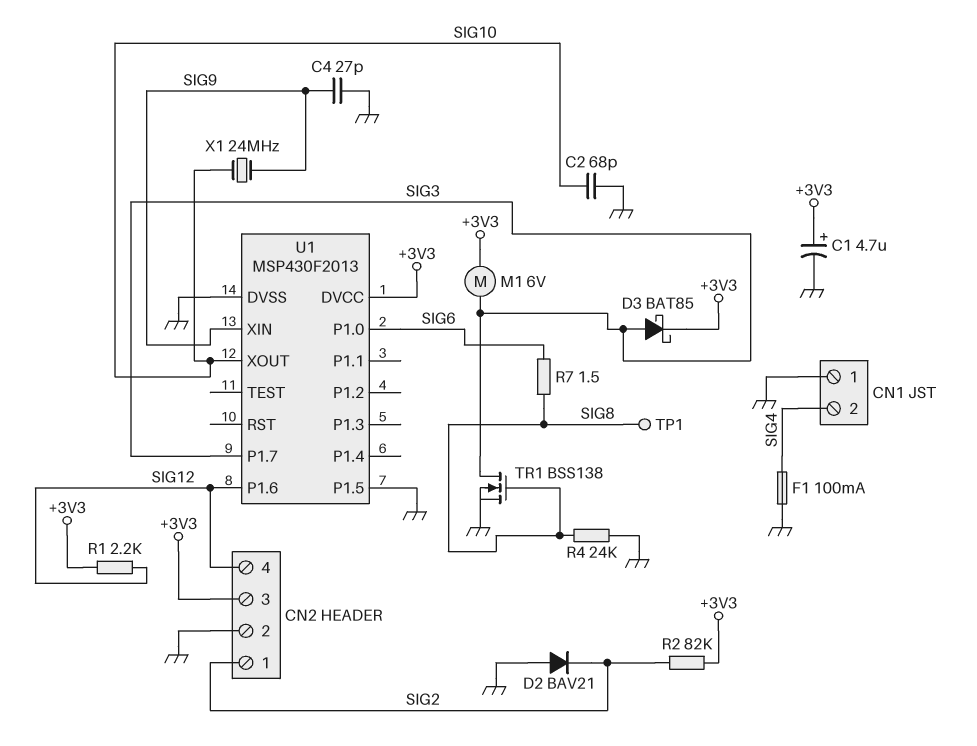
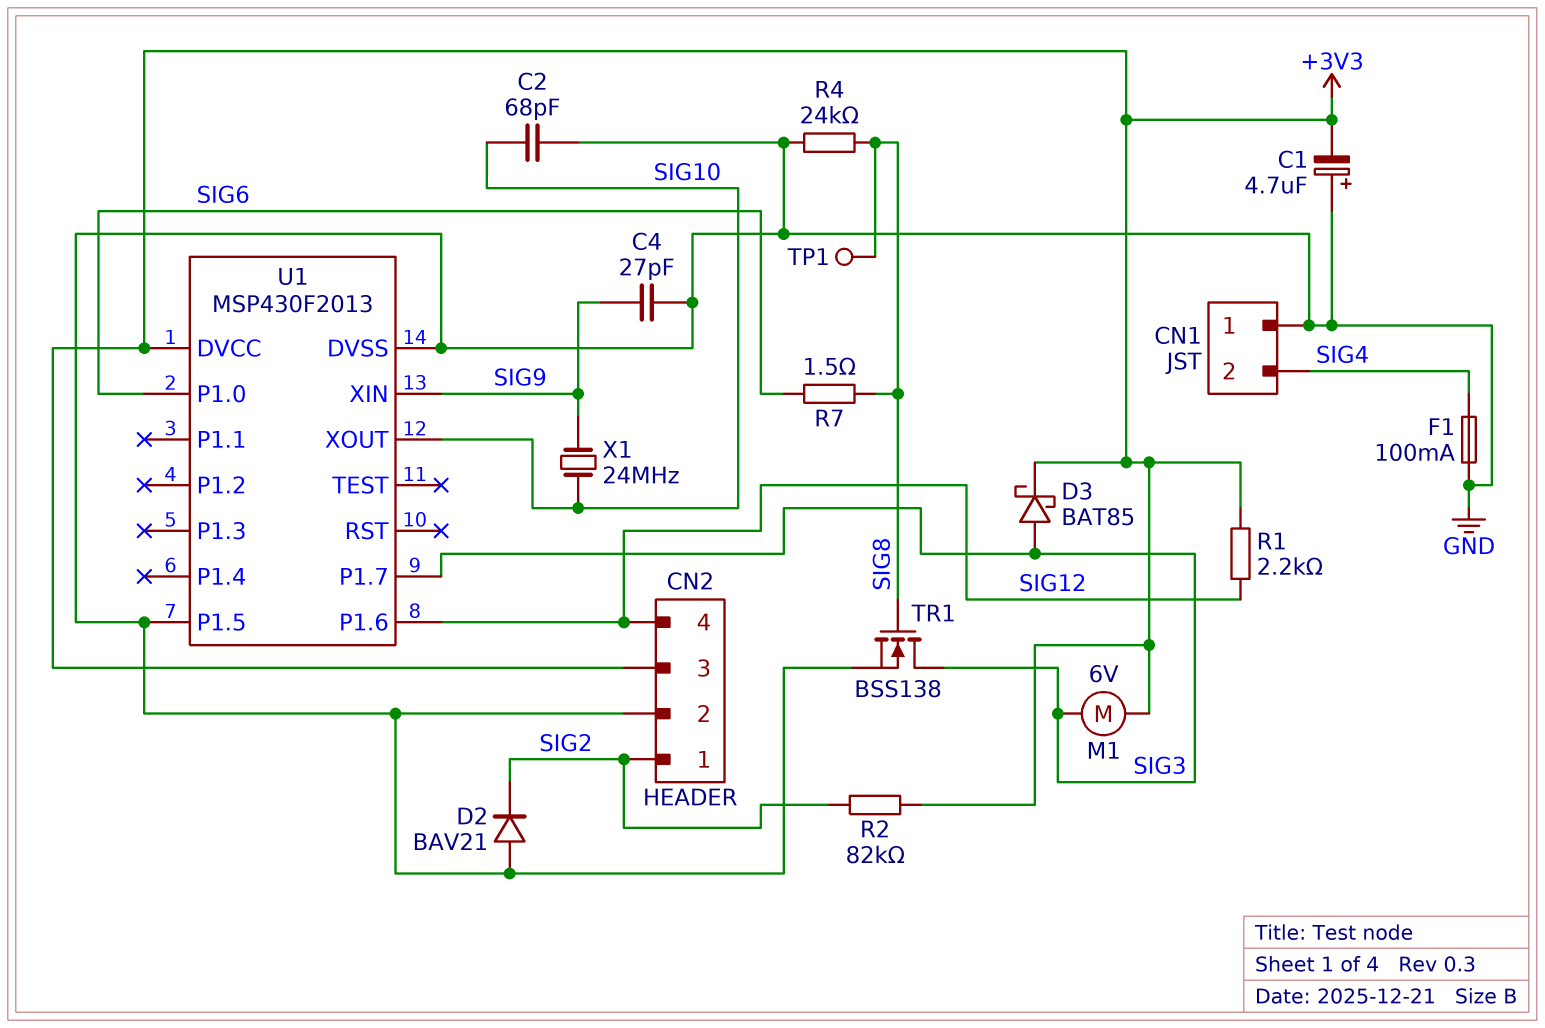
C1: 4.7uF (plus +3V3, minus GND) -> 4.7uF (plus GND, minus +3V3)

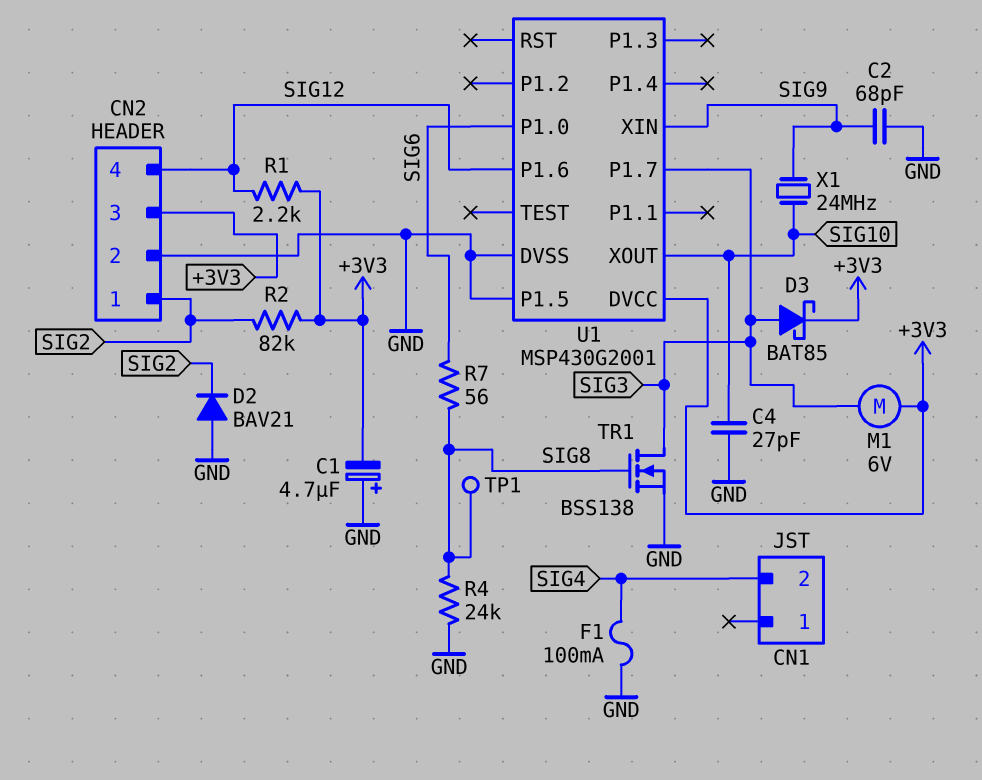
C2: 68pF (GND, SIG10) -> 68pF (GND, SIG9)
C4: 27pF (GND, SIG9) -> 27pF (GND, SIG10)
CN1 pin 1: GND -> none
R7: 1.5 (SIG6, SIG8) -> 56 (SIG6, SIG8)
U1: MSP430F2013 -> MSP430G2001

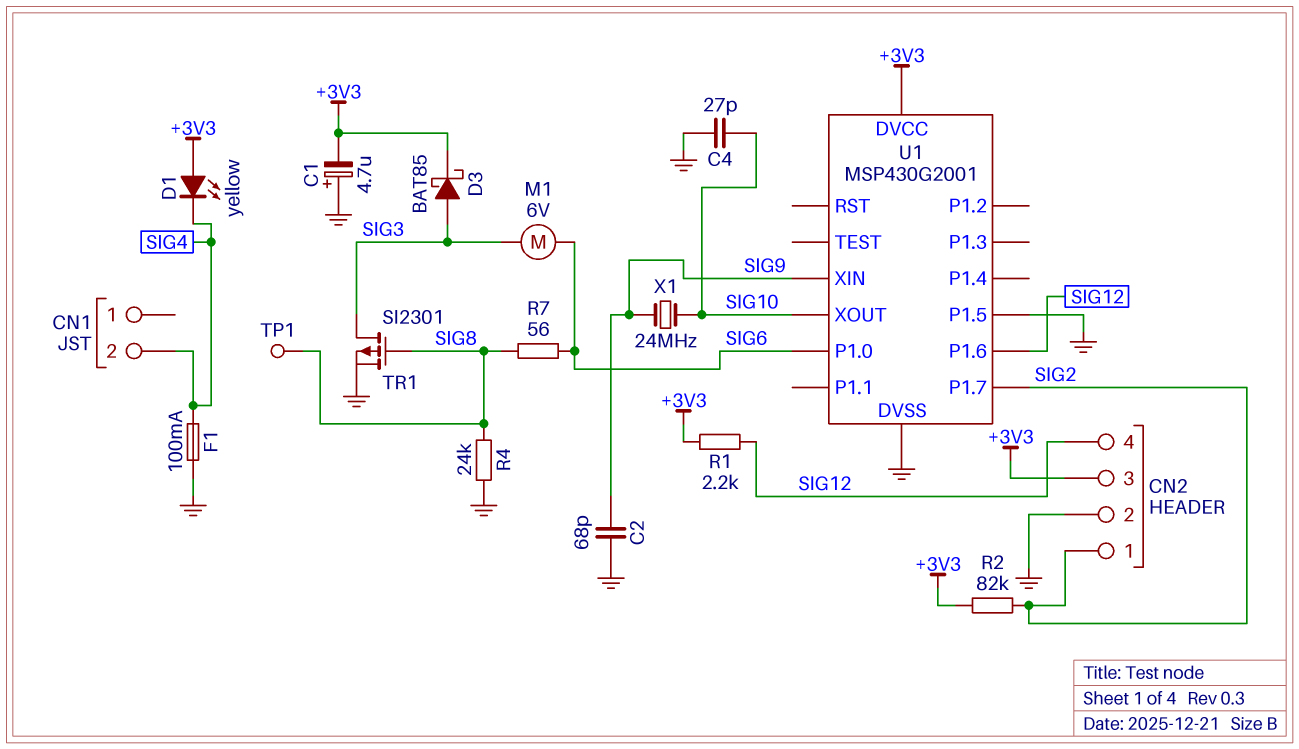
D1: none -> LED yellow (A +3V3, K SIG4)
D2: diode BAV21 (A GND, K SIG2) -> none
M1: motor 6V (+3V3, SIG3) -> motor 6V (SIG3, SIG6)
TR1: NMOS BSS138 (G SIG8, D SIG3, S GND) -> PMOS SI2301 (G SIG8, D SIG3, S GND)
U1 pin P1.7: SIG3 -> SIG2

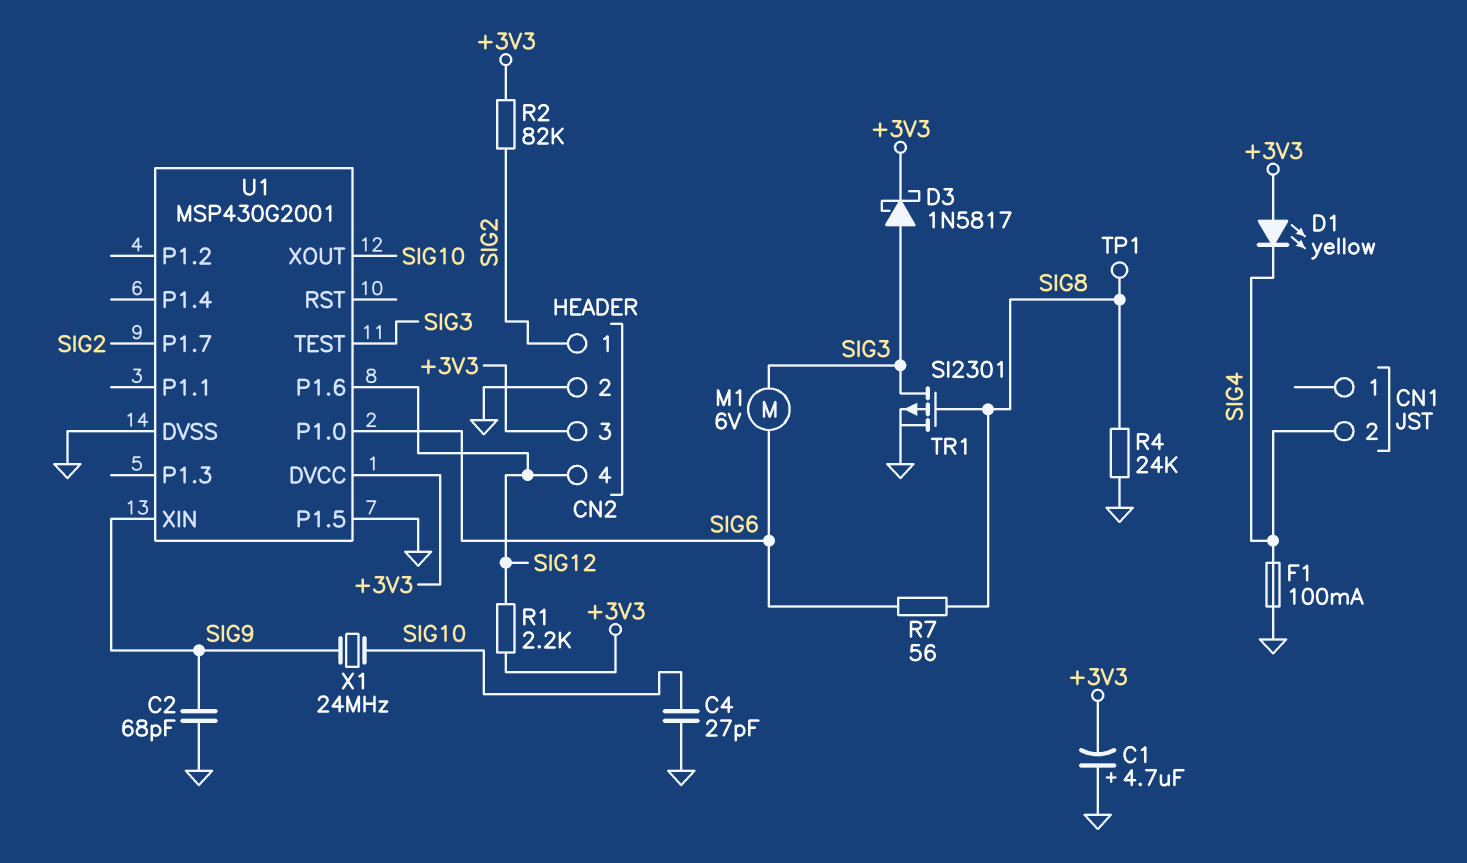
D3: schottky BAT85 (A SIG3, K +3V3) -> schottky 1N5817 (A SIG3, K +3V3)
U1 pin TEST: none -> SIG3

